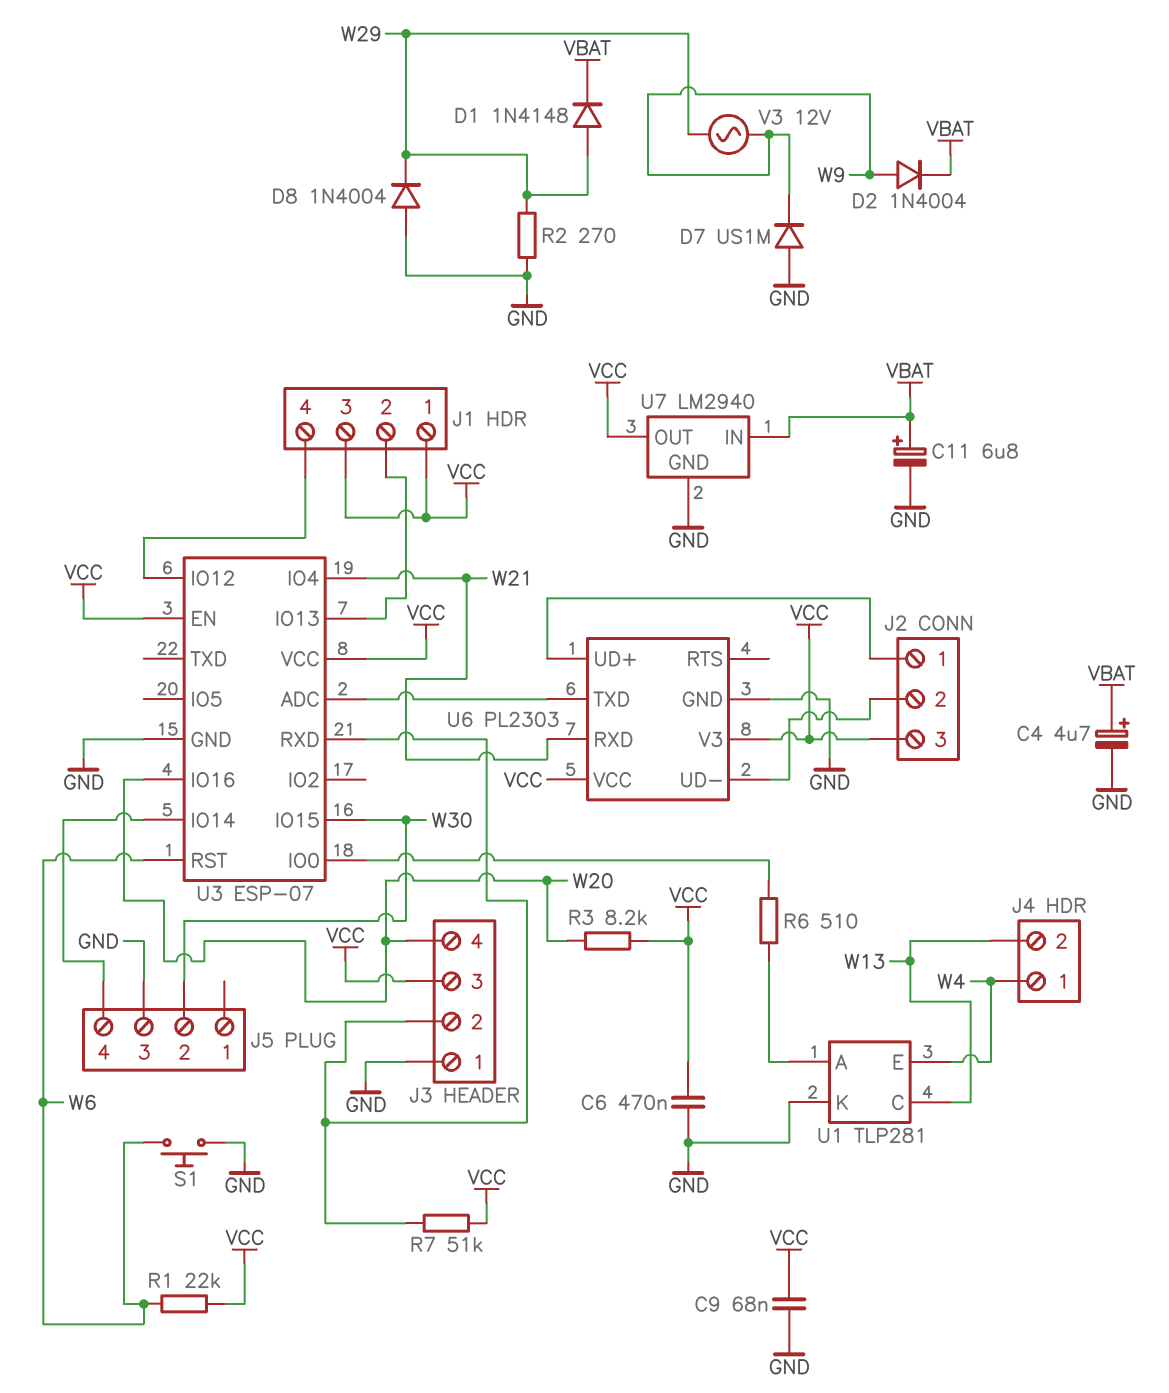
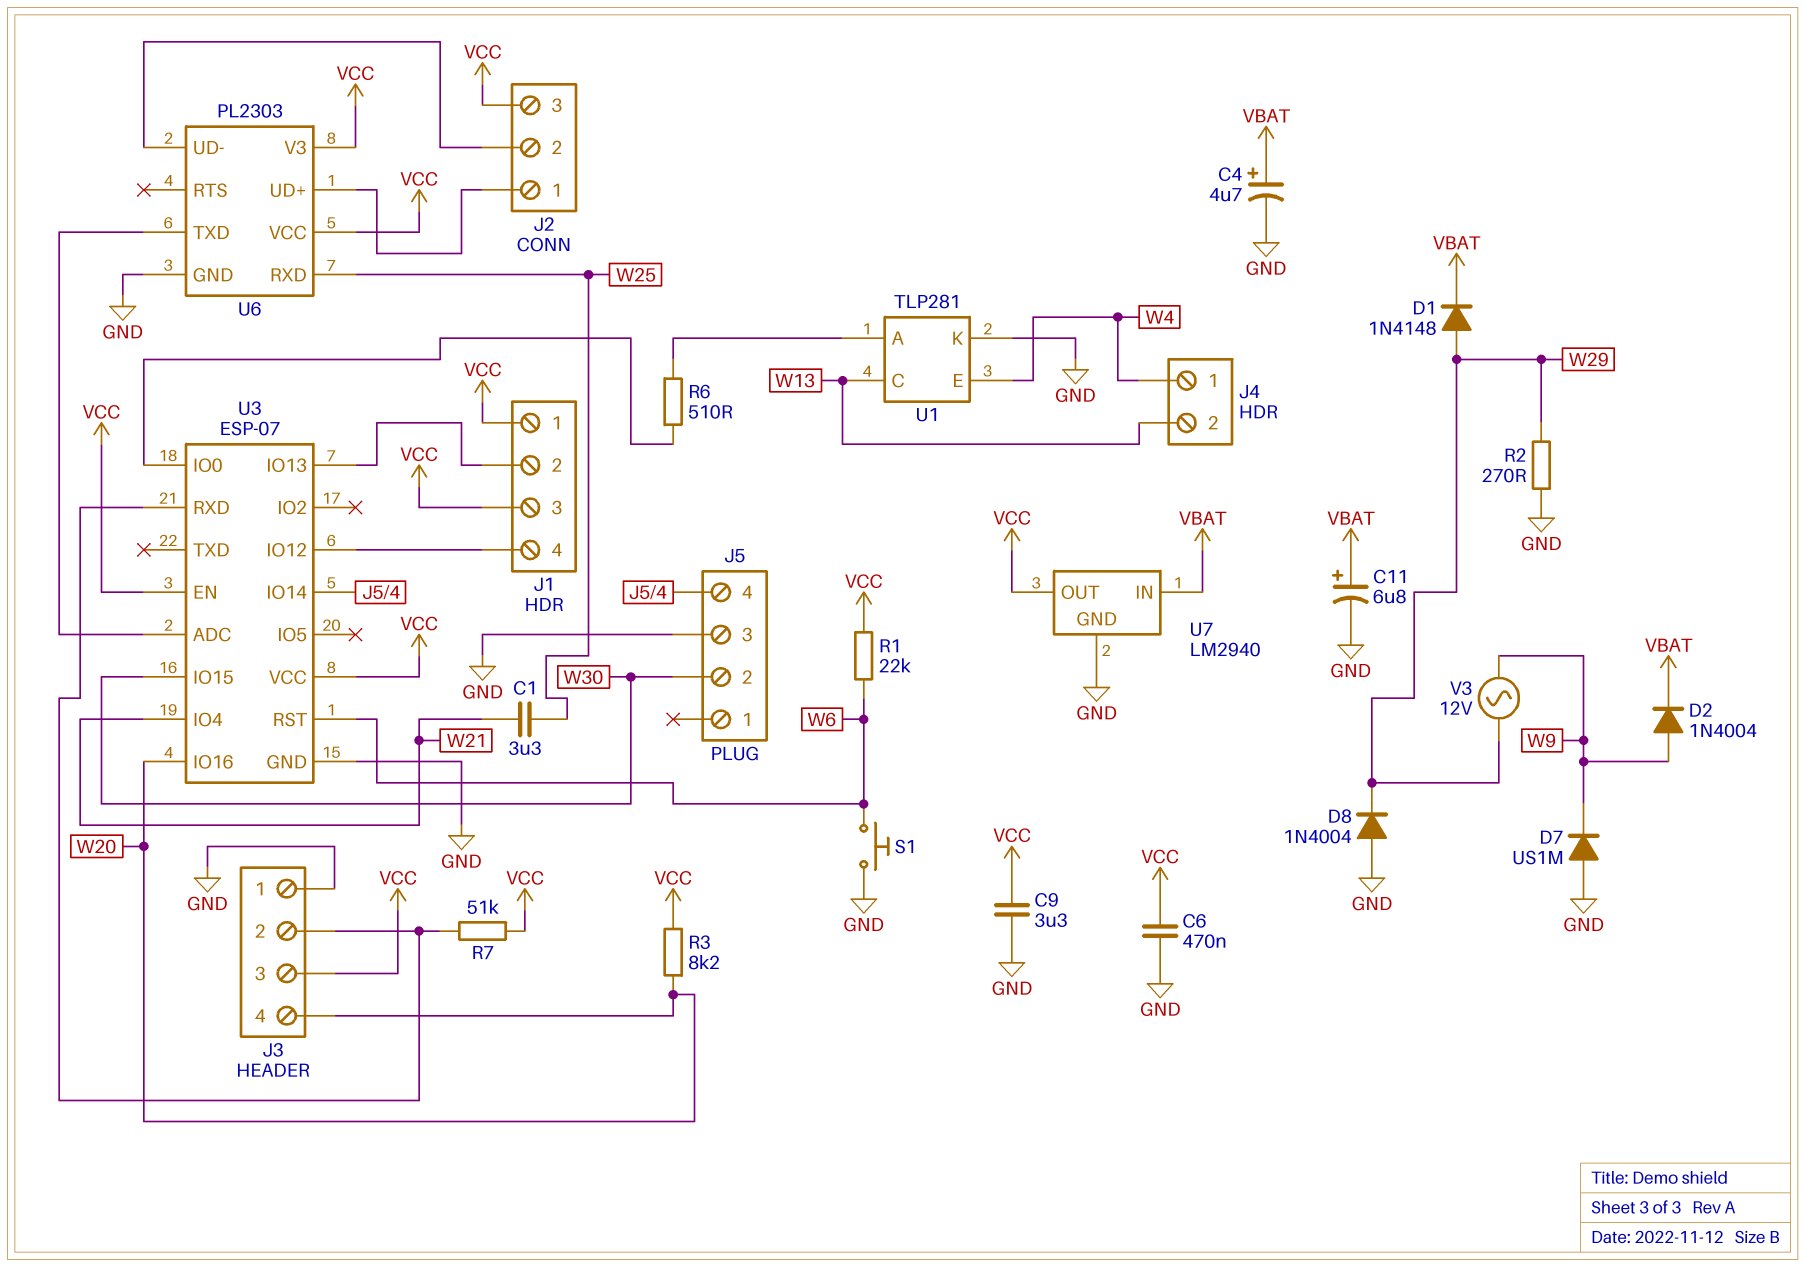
C1: none -> 3.3uF (W21, W25)
C9: 68nF (GND, VCC) -> 3.3uF (GND, VCC)
U6 pin RXD: W21 -> W25

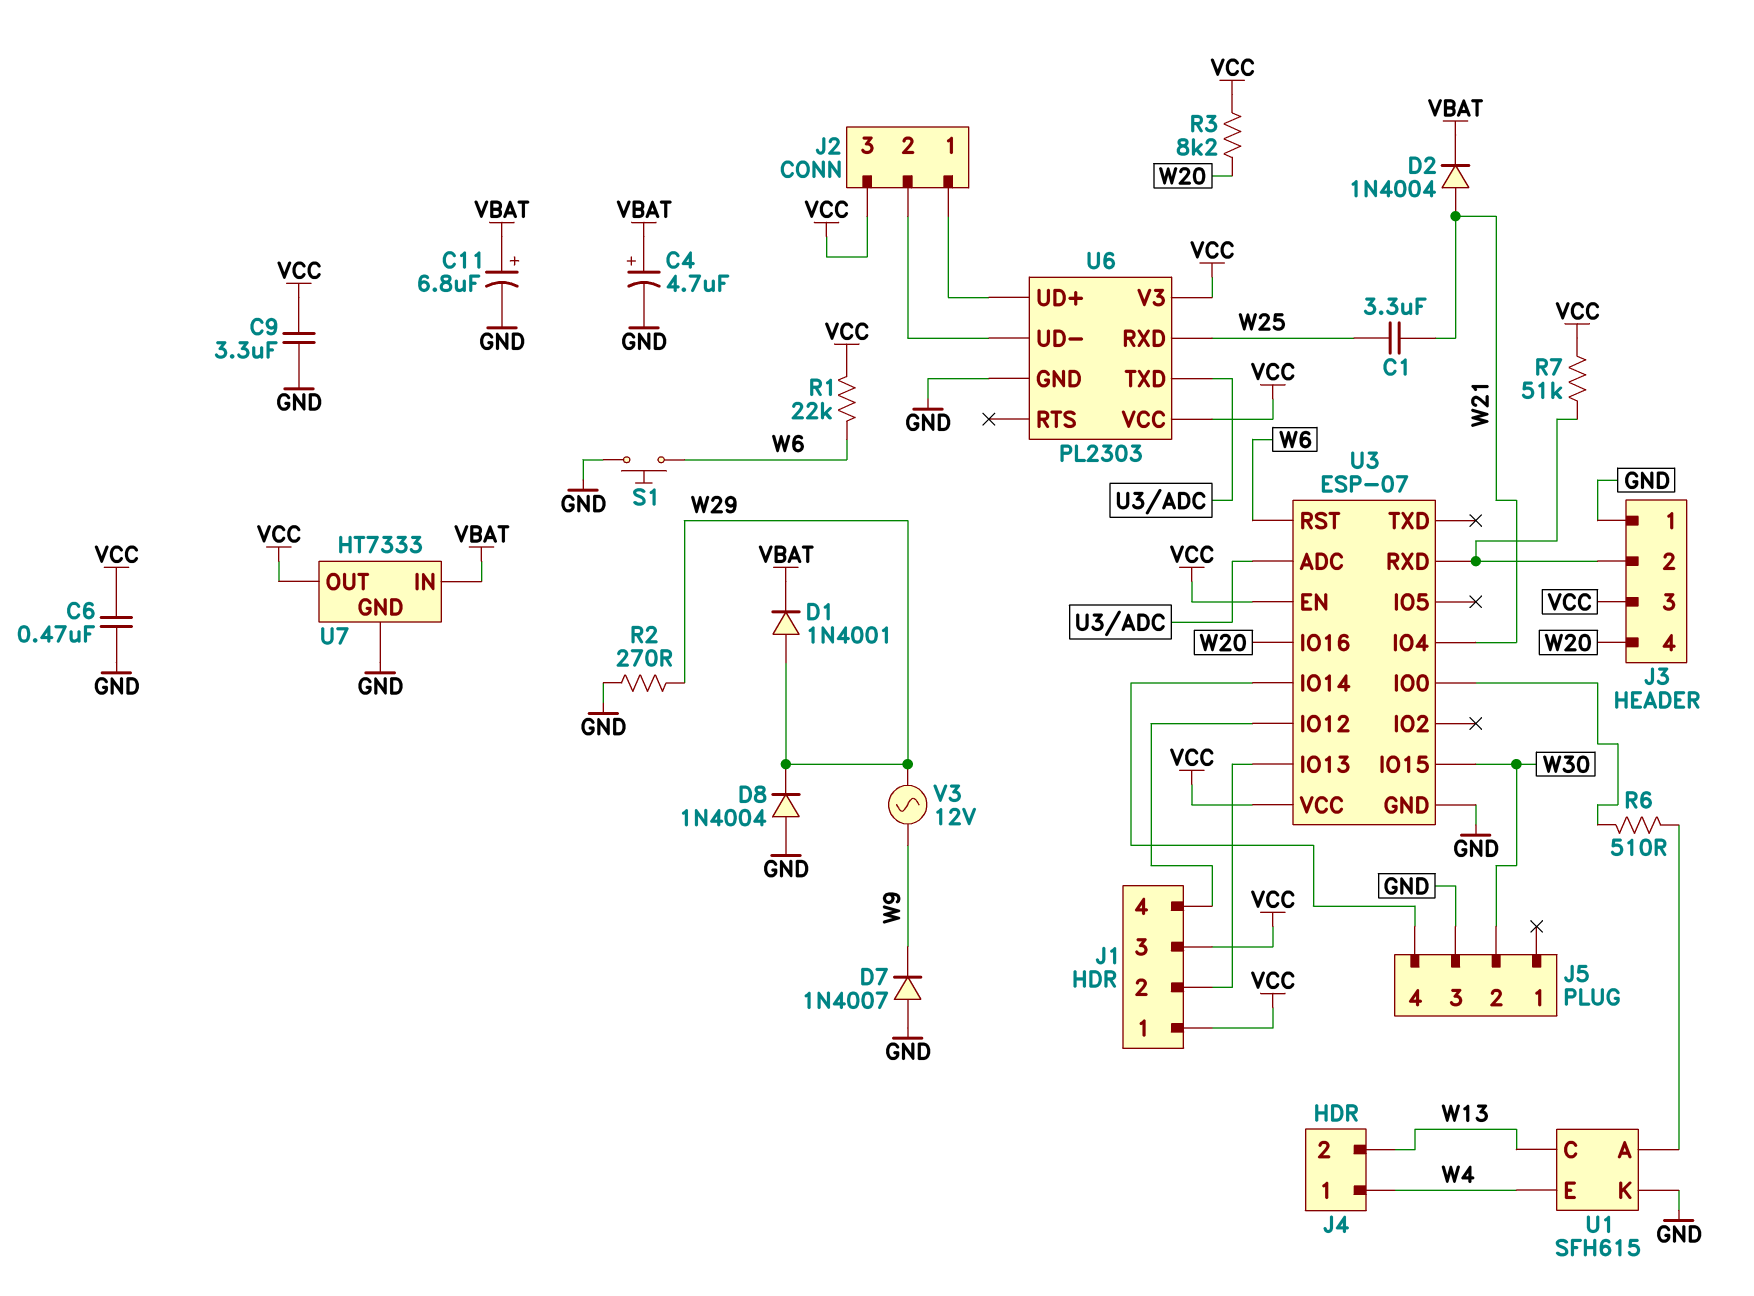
D1: diode 1N4148 (A W29, K VBAT) -> diode 1N4001 (A W29, K VBAT)
D2: diode 1N4004 (A W9, K VBAT) -> diode 1N4004 (A W21, K VBAT)
D7: diode US1M (A GND, K W9) -> diode 1N4007 (A GND, K W9)
U1: TLP281 -> SFH615
U7: LM2940 -> HT7333

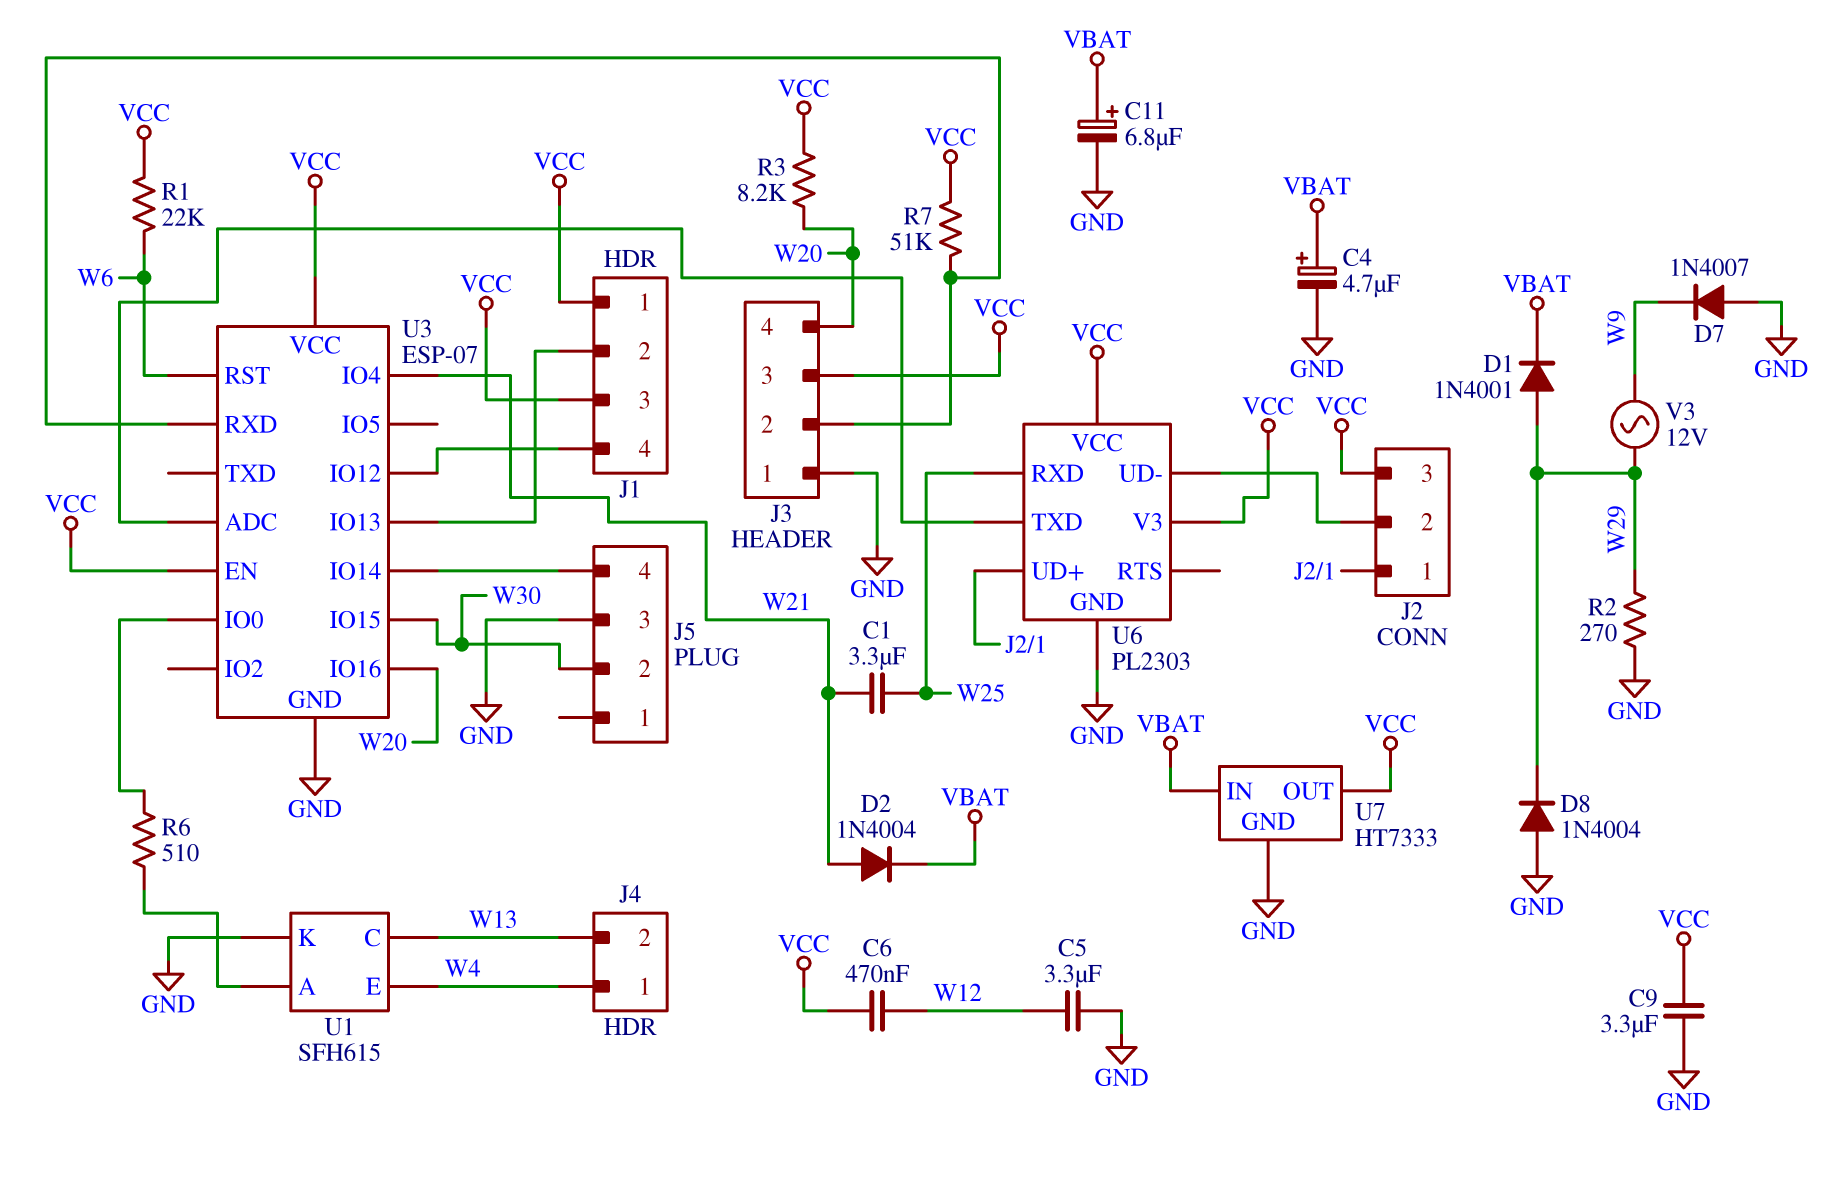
C5: none -> 3.3uF (GND, W12)
C6: 470nF (GND, VCC) -> 470nF (VCC, W12)
S1: button (GND, W6) -> none

